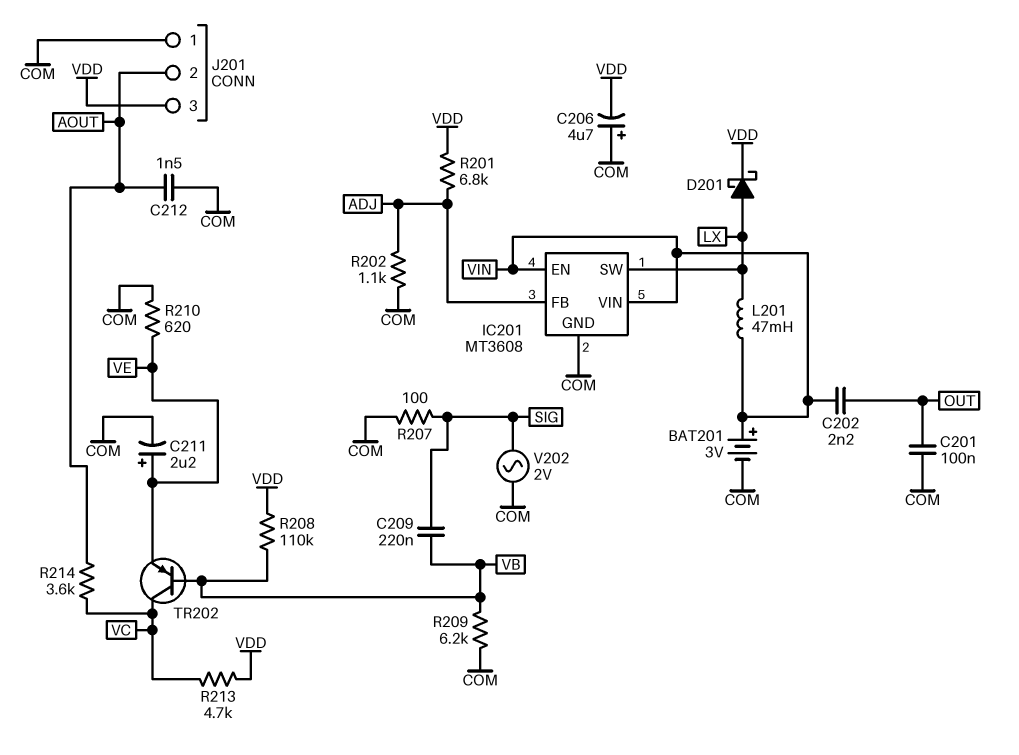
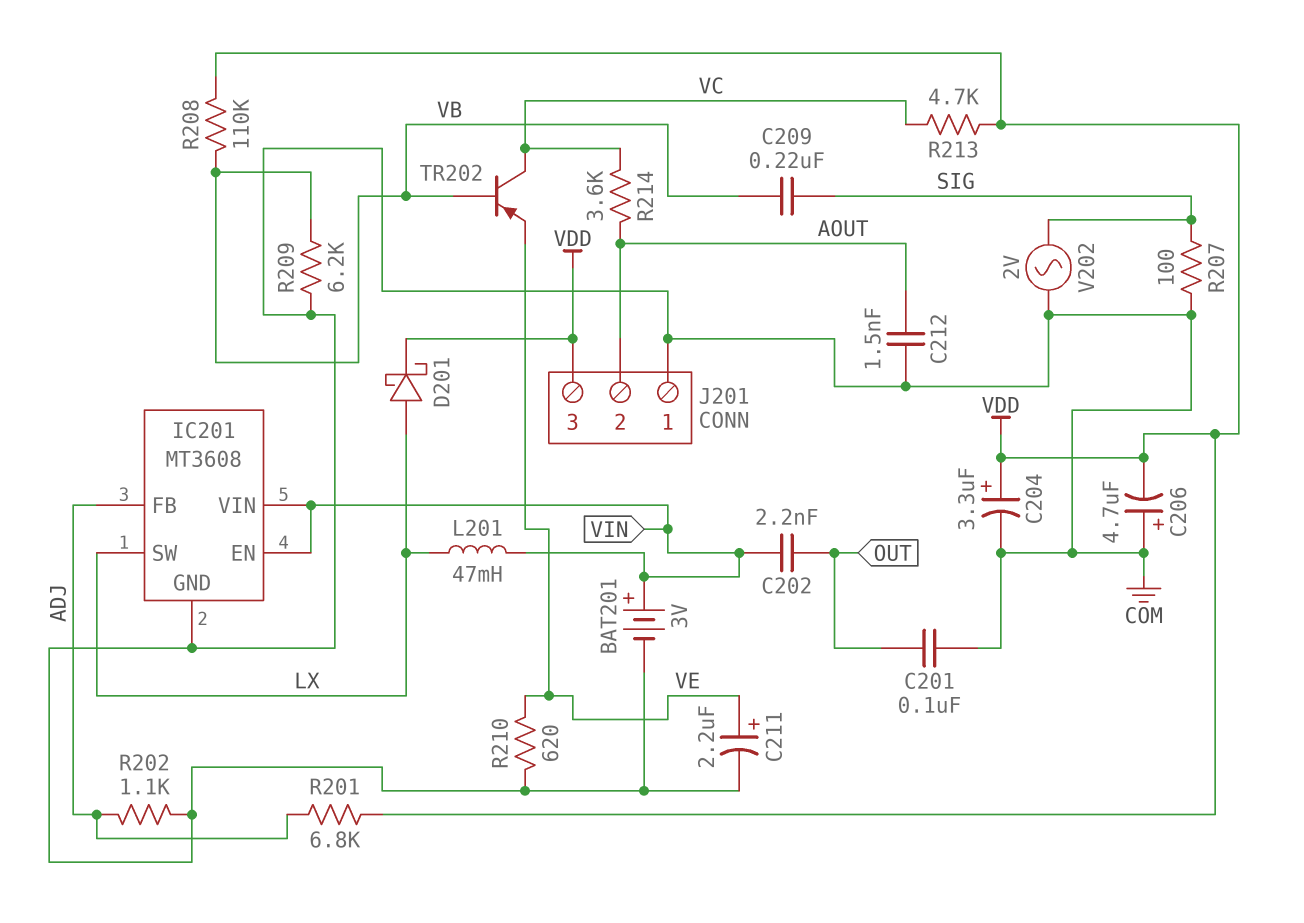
C204: none -> 3.3uF (plus VDD, minus COM)

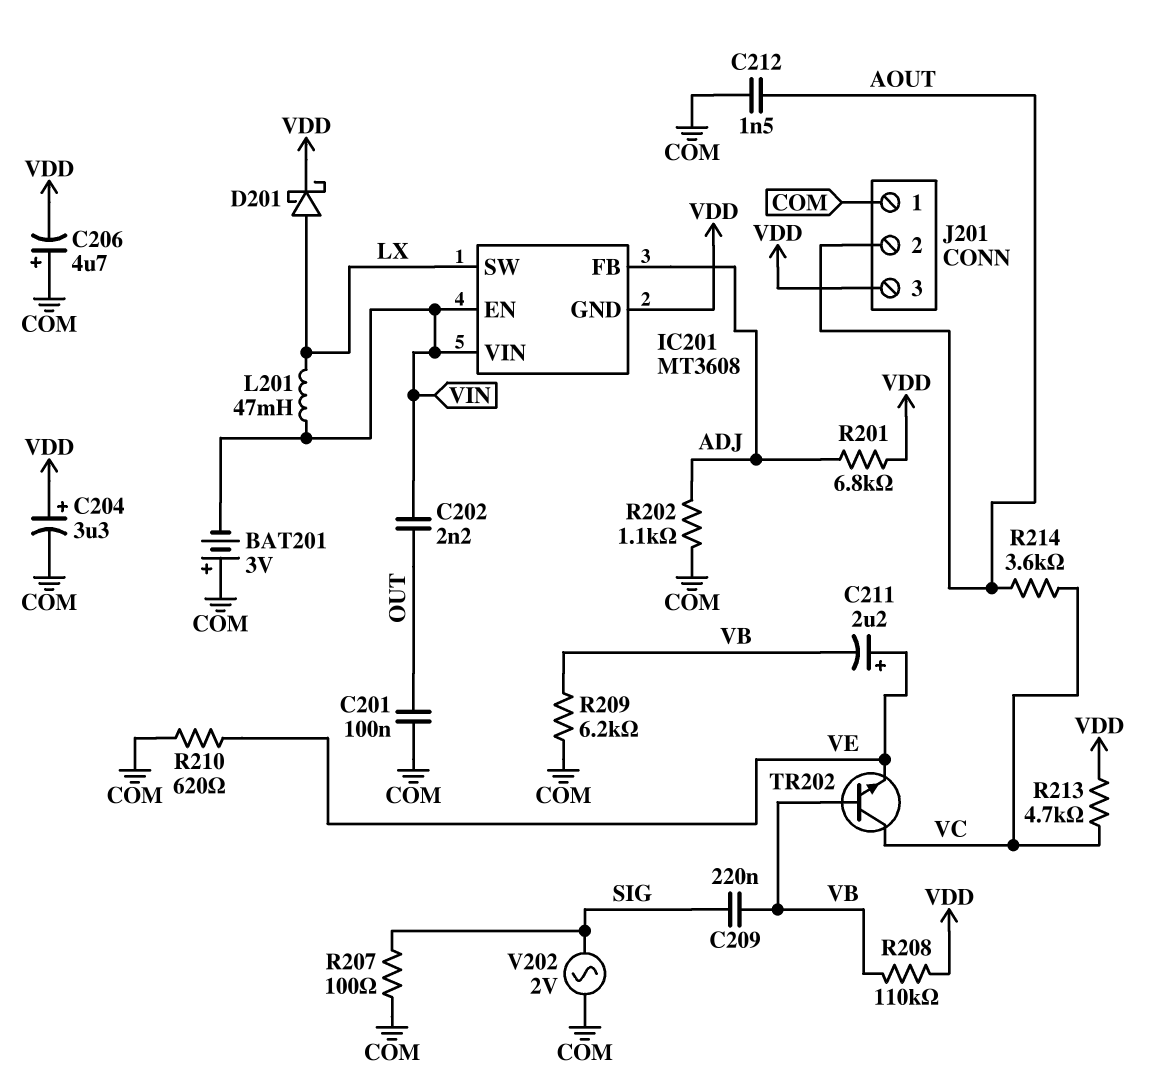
BAT201: 3V (plus VIN, minus COM) -> 3V (plus COM, minus VIN)
C211: 2.2uF (plus VE, minus COM) -> 2.2uF (plus VE, minus VB)
IC201 pin GND: COM -> VDD
TR202: PNP (B VB, C VC, E VE) -> NPN (B VB, C VC, E VE)

